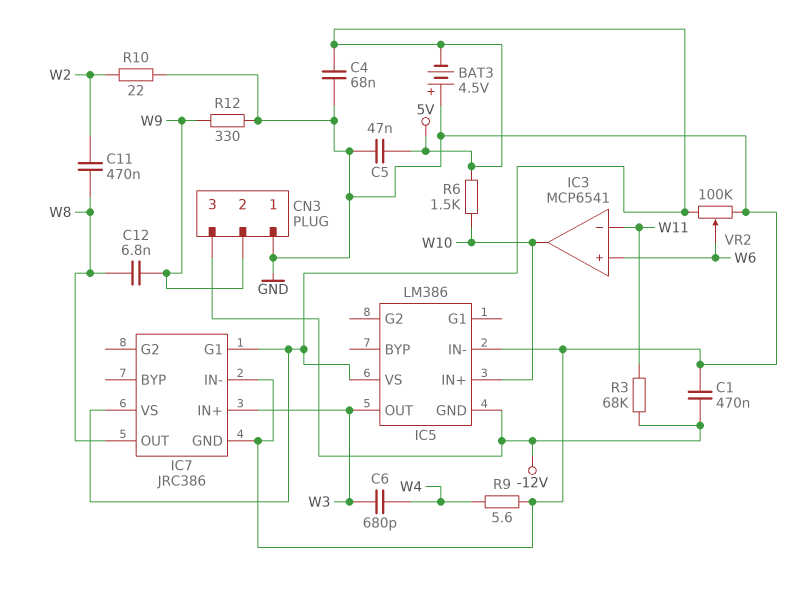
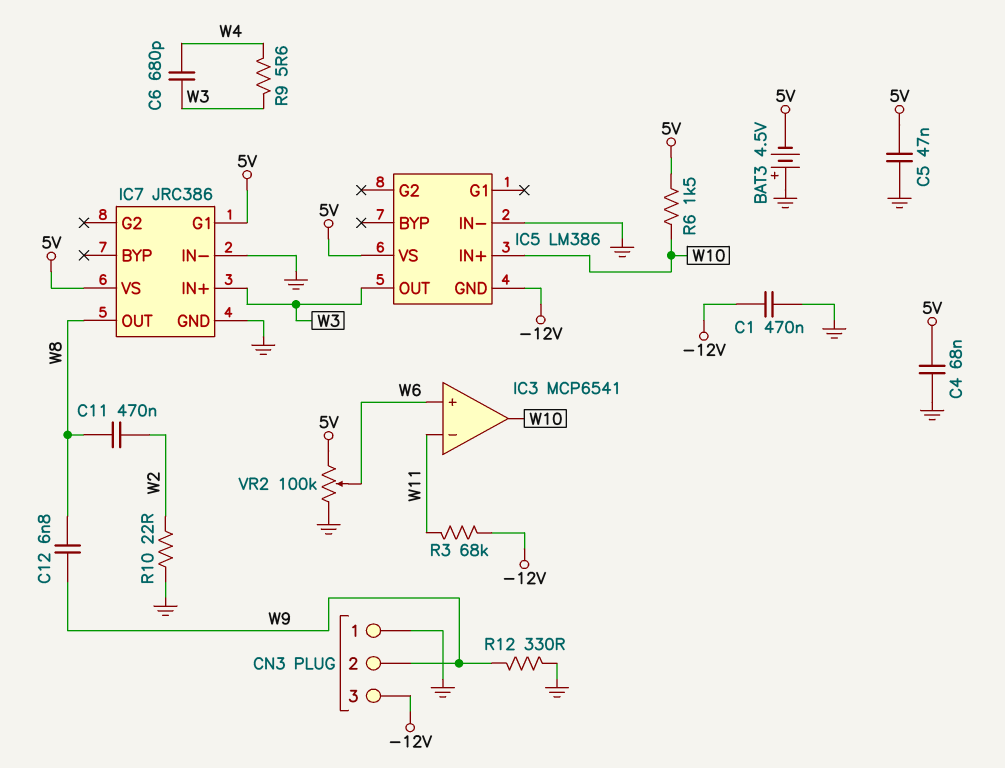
R9: 5.6 (GND, W4) -> 5.6 (W3, W4)

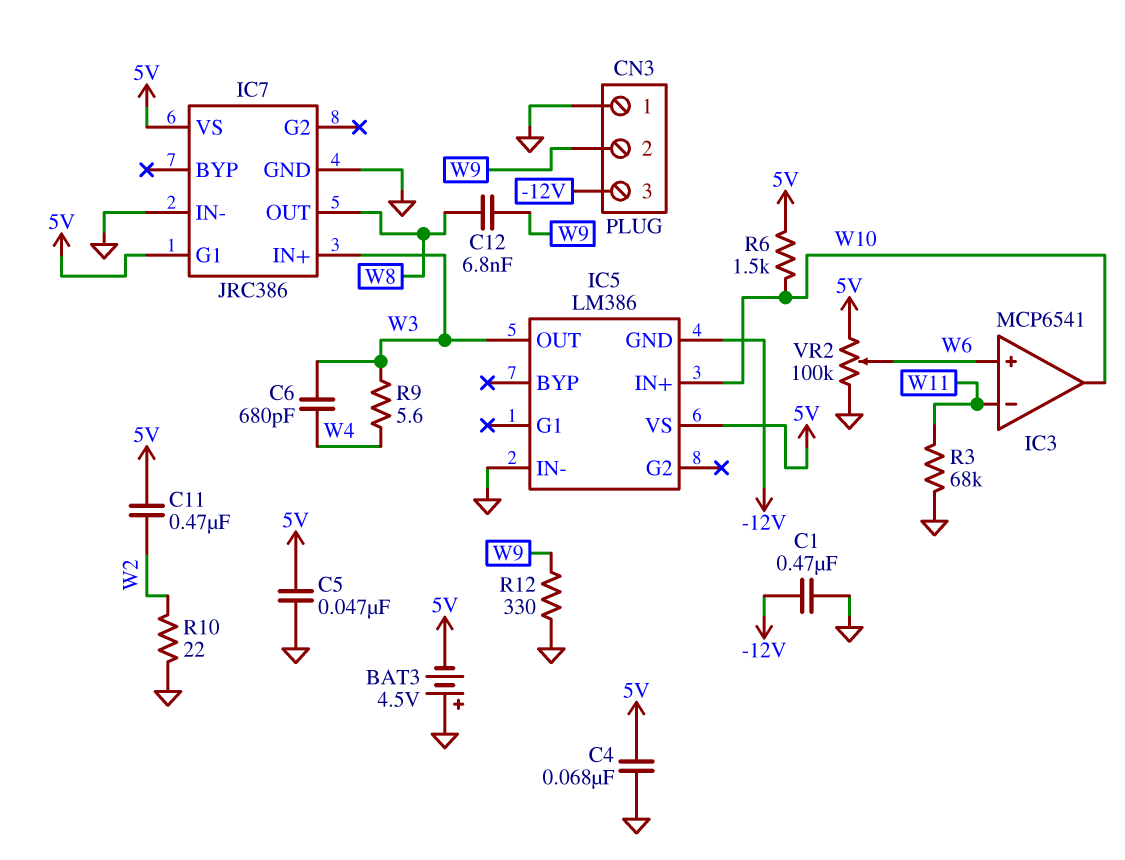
C11: 470nF (W2, W8) -> 470nF (5V, W2)
R3: 68k (-12V, W11) -> 68k (GND, W11)

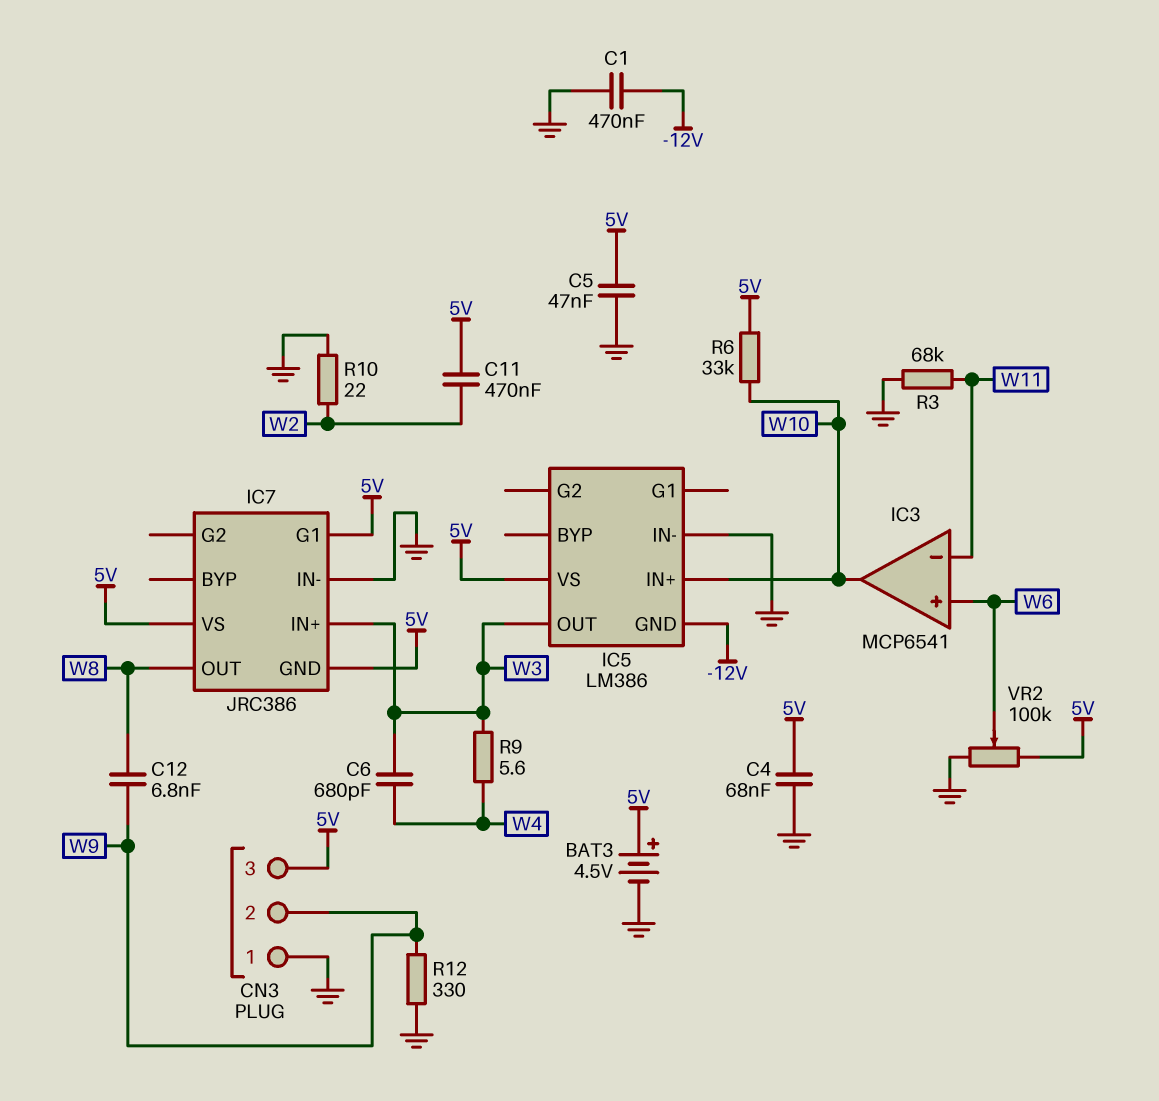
BAT3: 4.5V (plus GND, minus 5V) -> 4.5V (plus 5V, minus GND)
CN3 pin 3: -12V -> 5V
IC7 pin GND: GND -> 5V
R6: 1.5k (5V, W10) -> 33k (5V, W10)

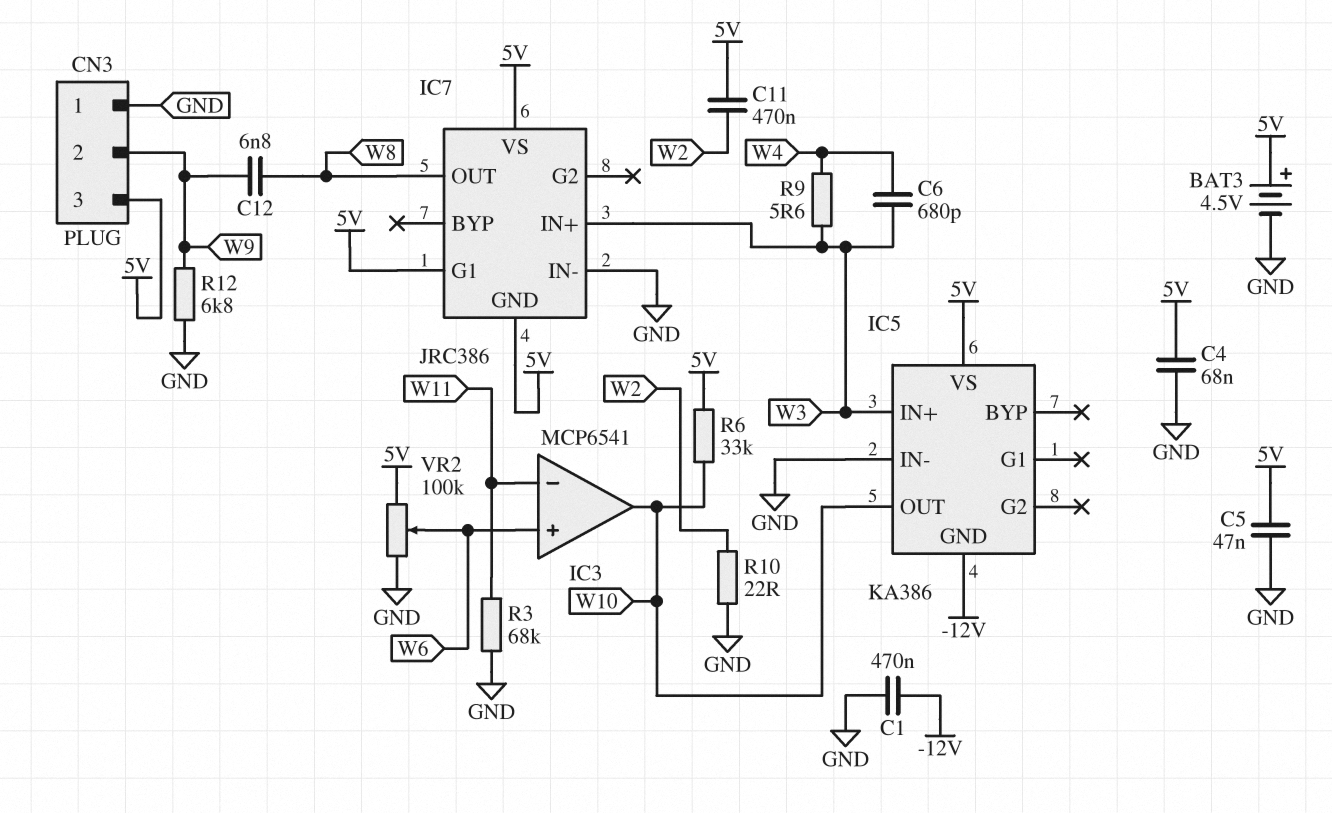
IC5: LM386 -> KA386
IC5 pin IN+: W10 -> W3
IC5 pin OUT: W3 -> W10
R12: 330 (GND, W9) -> 6.8k (GND, W9)

